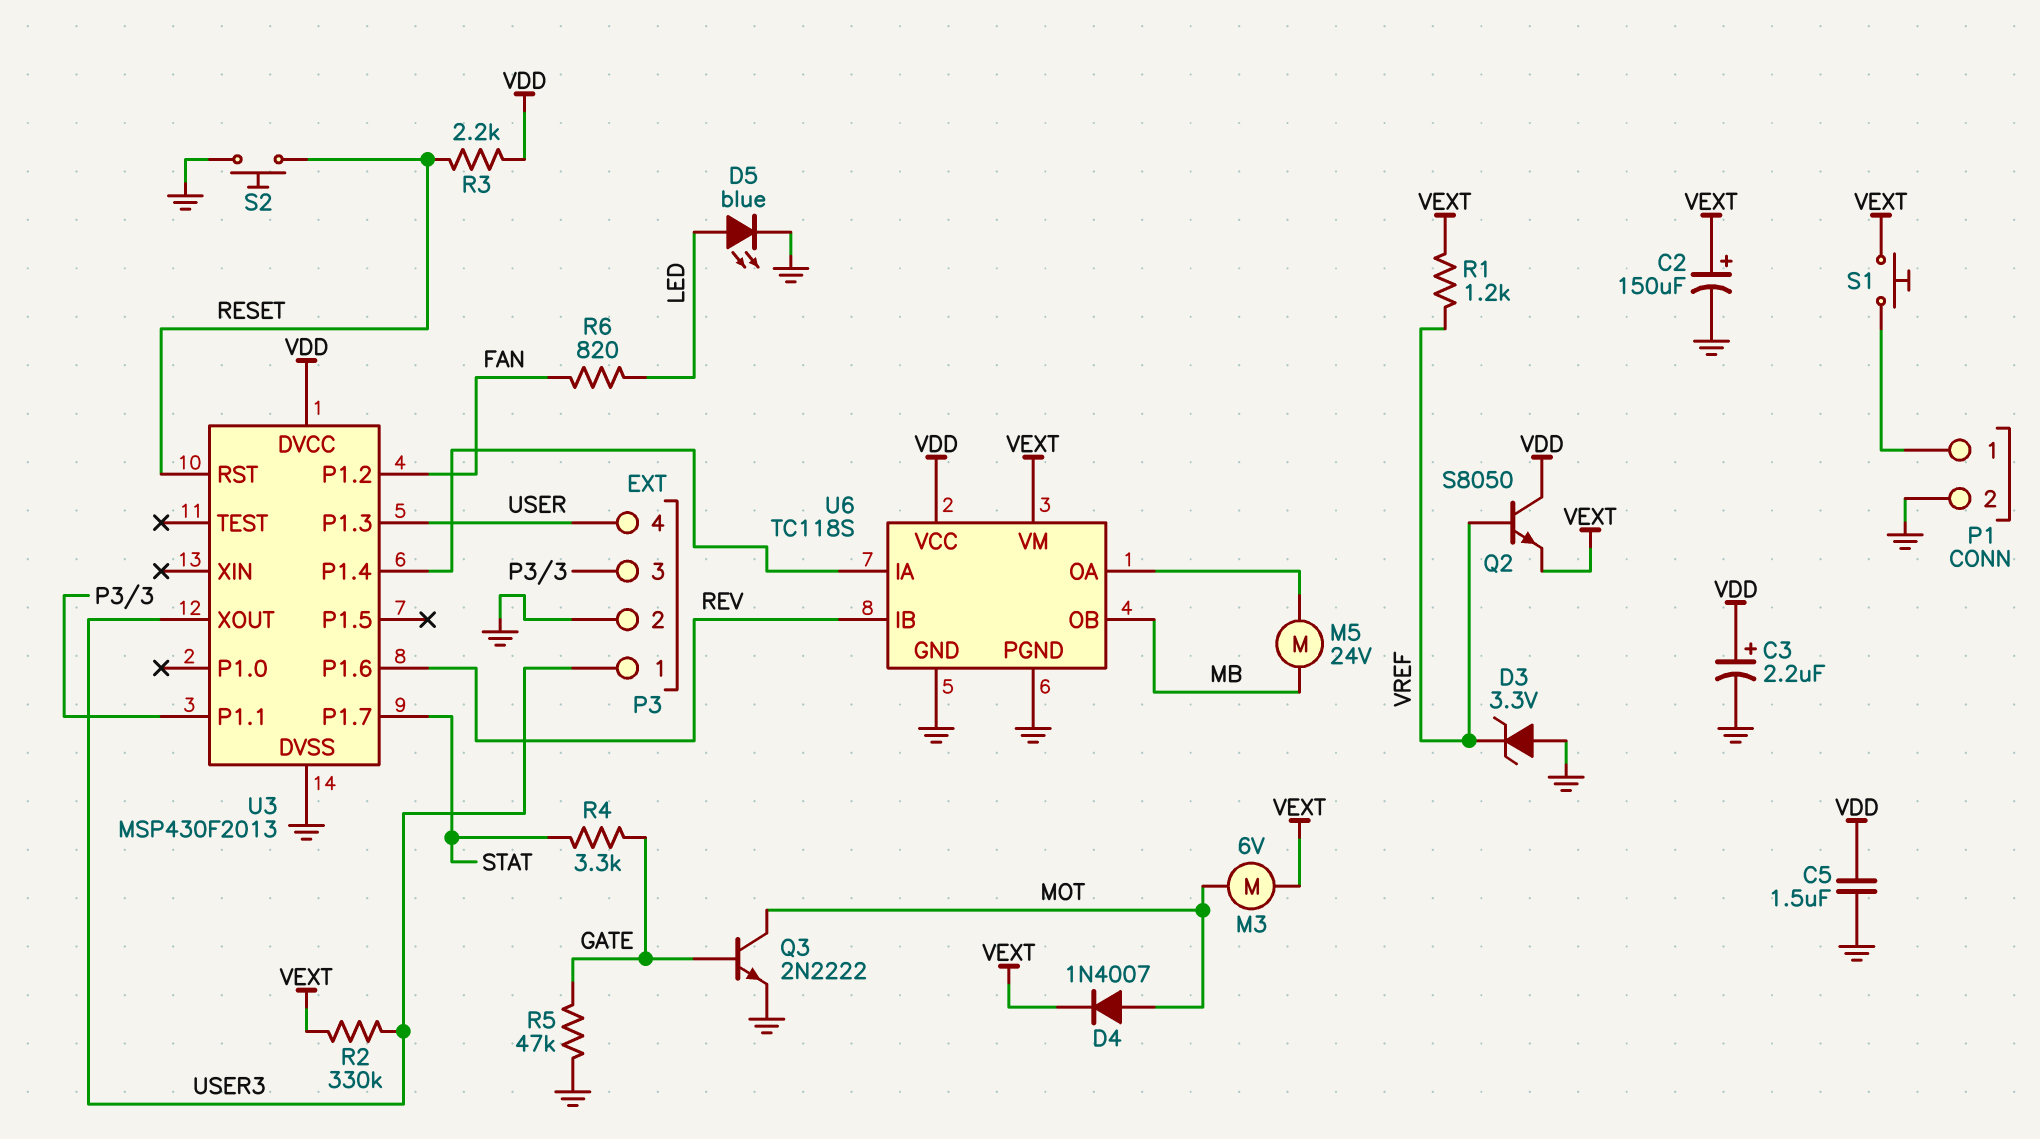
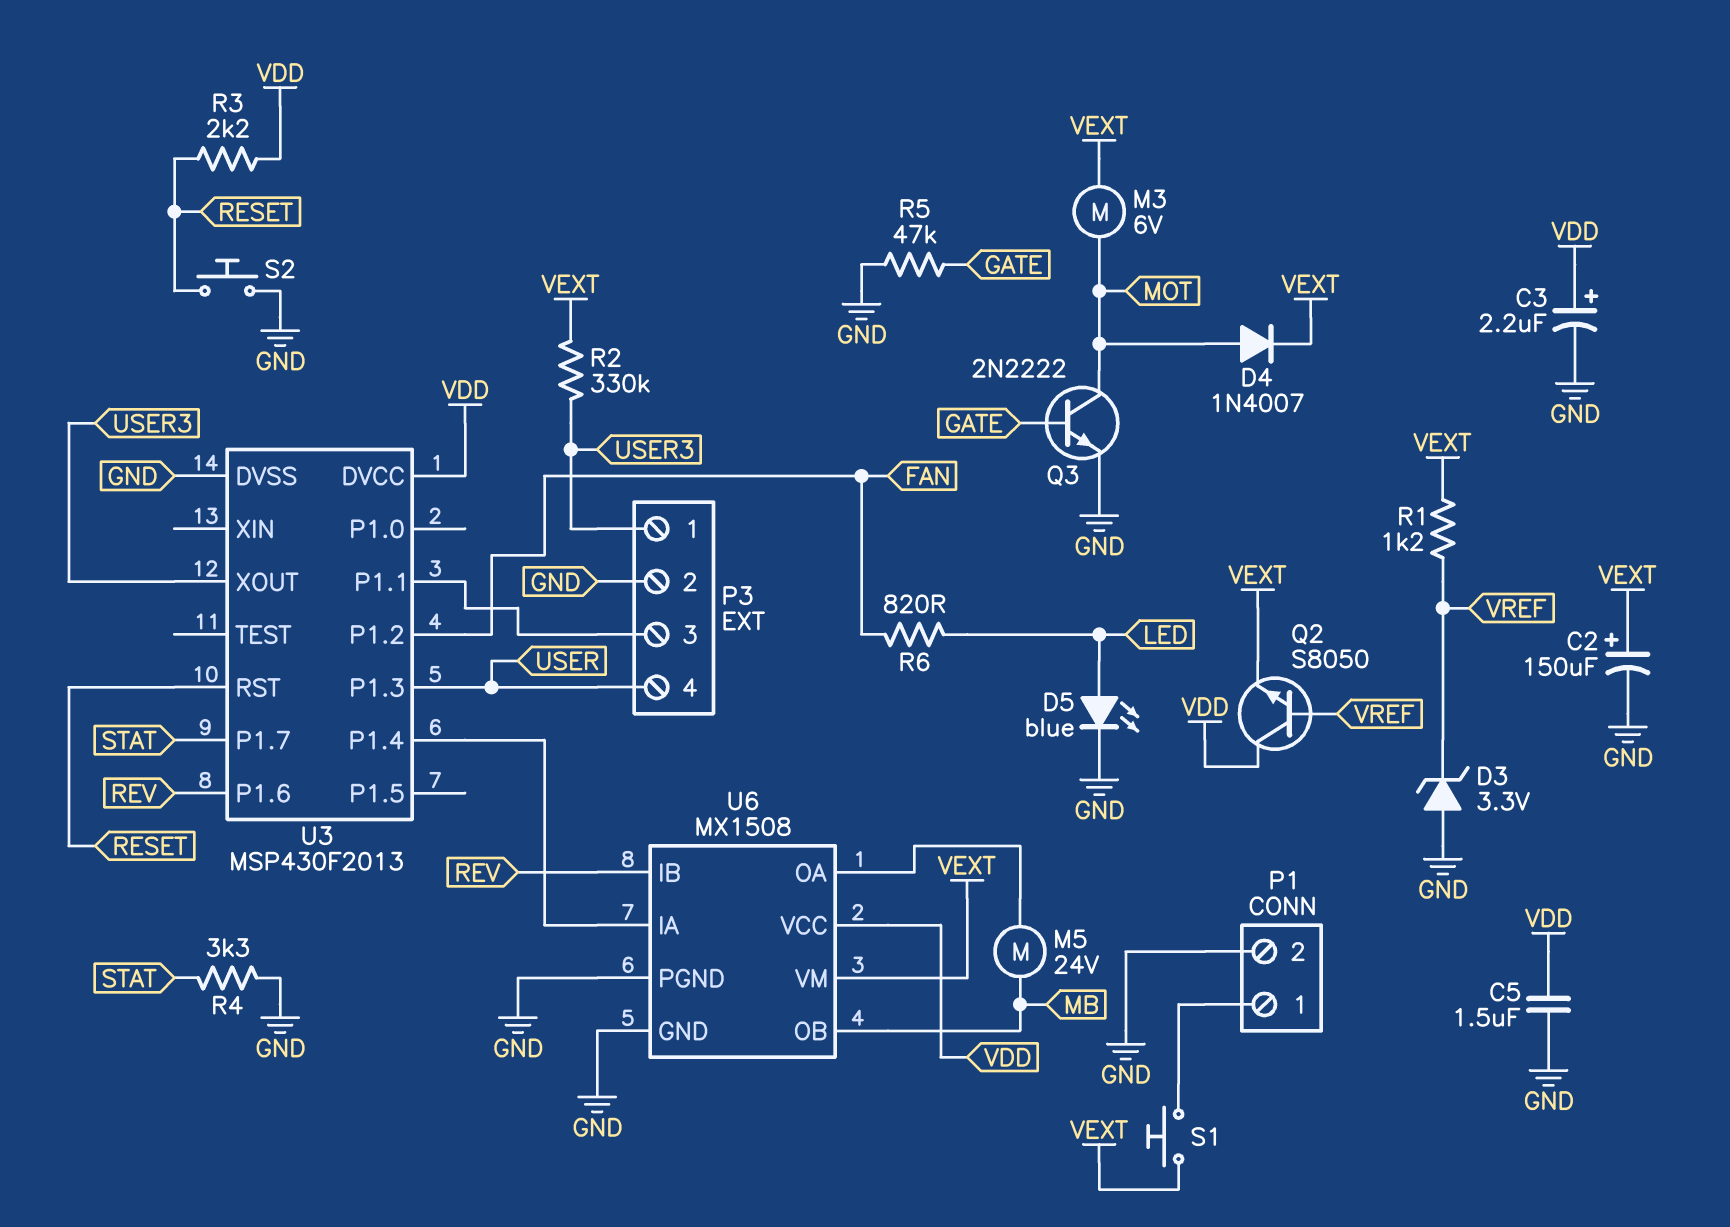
R4: 3.3k (GATE, STAT) -> 3.3k (GND, STAT)
U6: TC118S -> MX1508

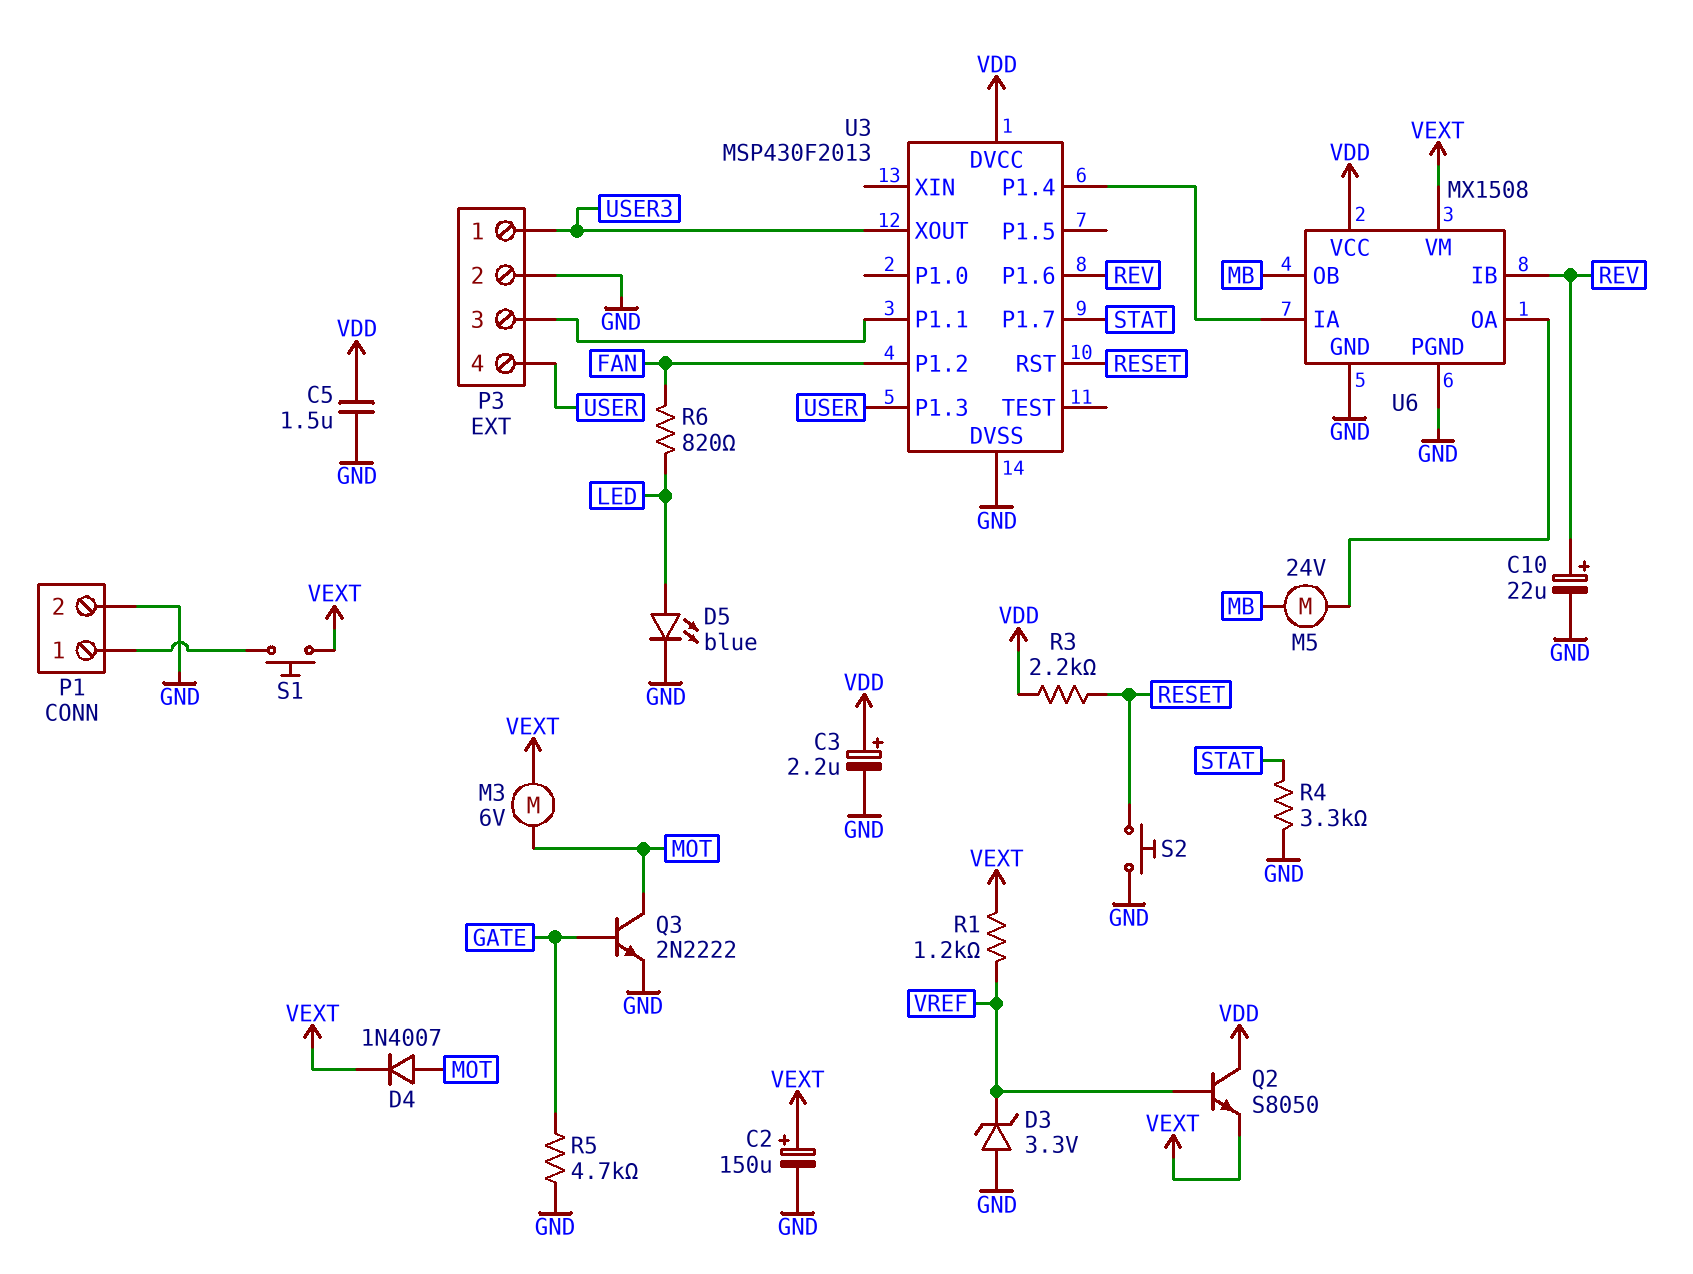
C10: none -> 22uF (plus REV, minus GND)
R2: 330k (USER3, VEXT) -> none
R5: 47k (GATE, GND) -> 4.7k (GATE, GND)

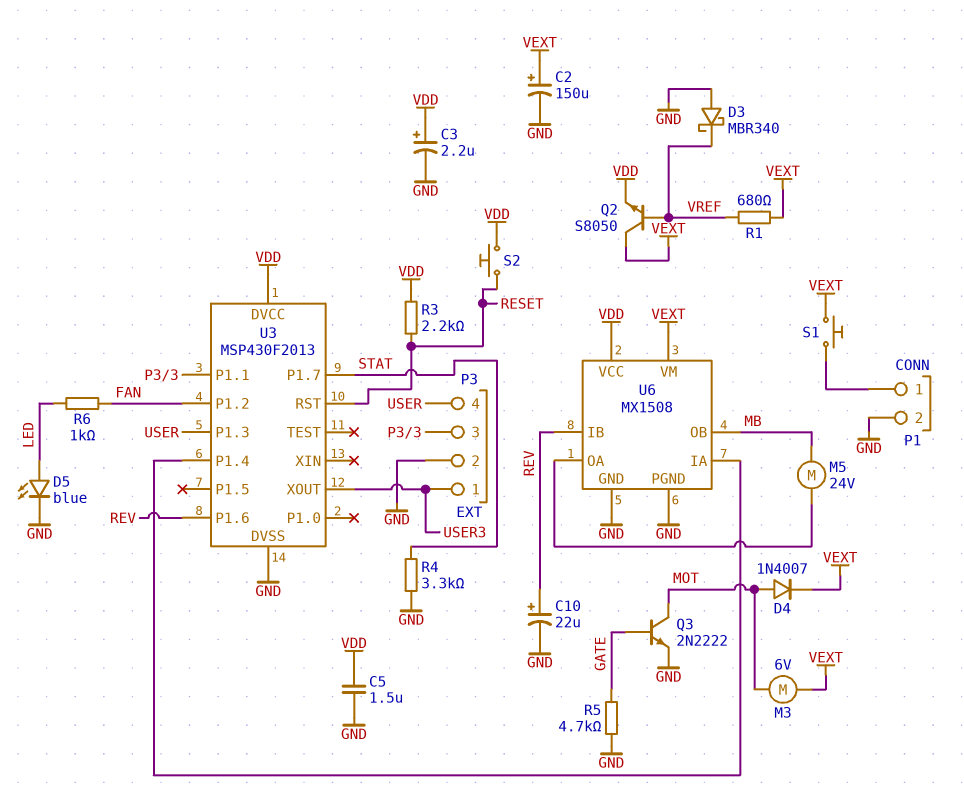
D3: zener 3.3V (A GND, K VREF) -> schottky MBR340 (A GND, K VREF)
Q2: NPN S8050 (B VREF, C VDD, E VEXT) -> NPN S8050 (B VREF, C VEXT, E VDD)
R1: 1.2k (VEXT, VREF) -> 680 (VEXT, VREF)
R6: 820 (FAN, LED) -> 1k (FAN, LED)
S2: button (GND, RESET) -> button (RESET, VDD)

